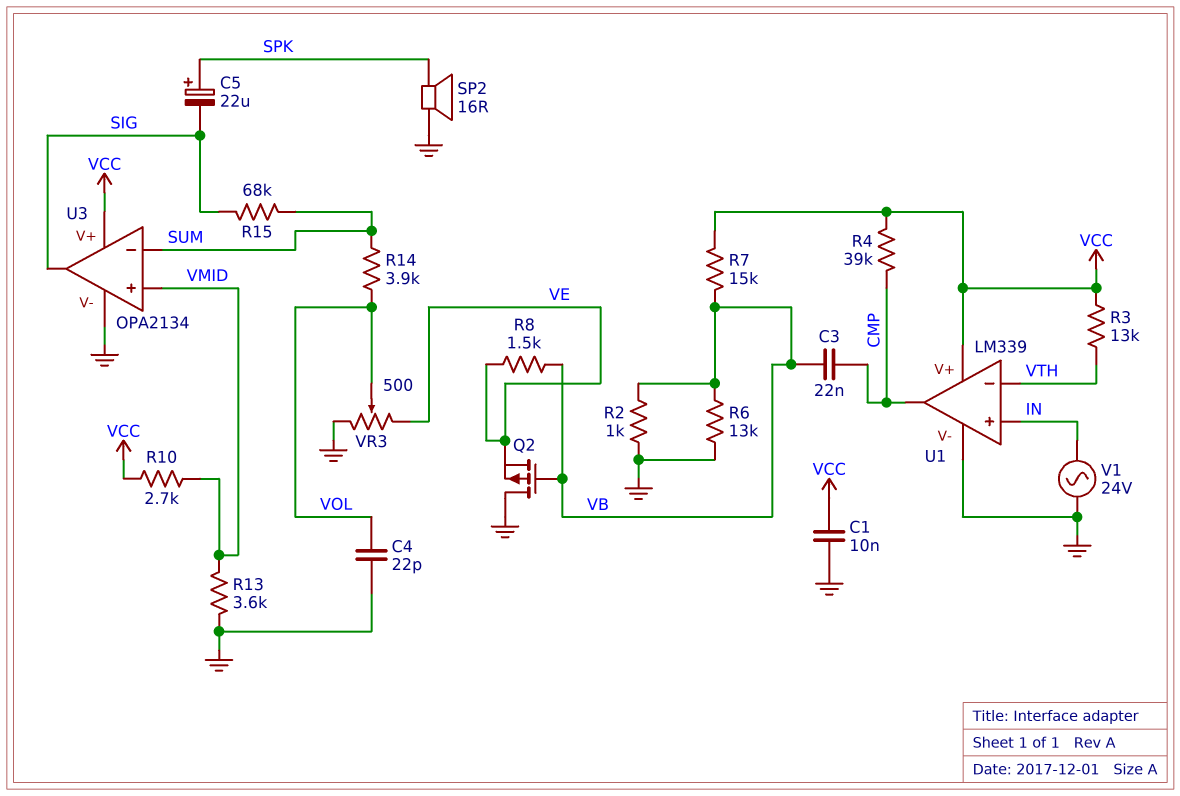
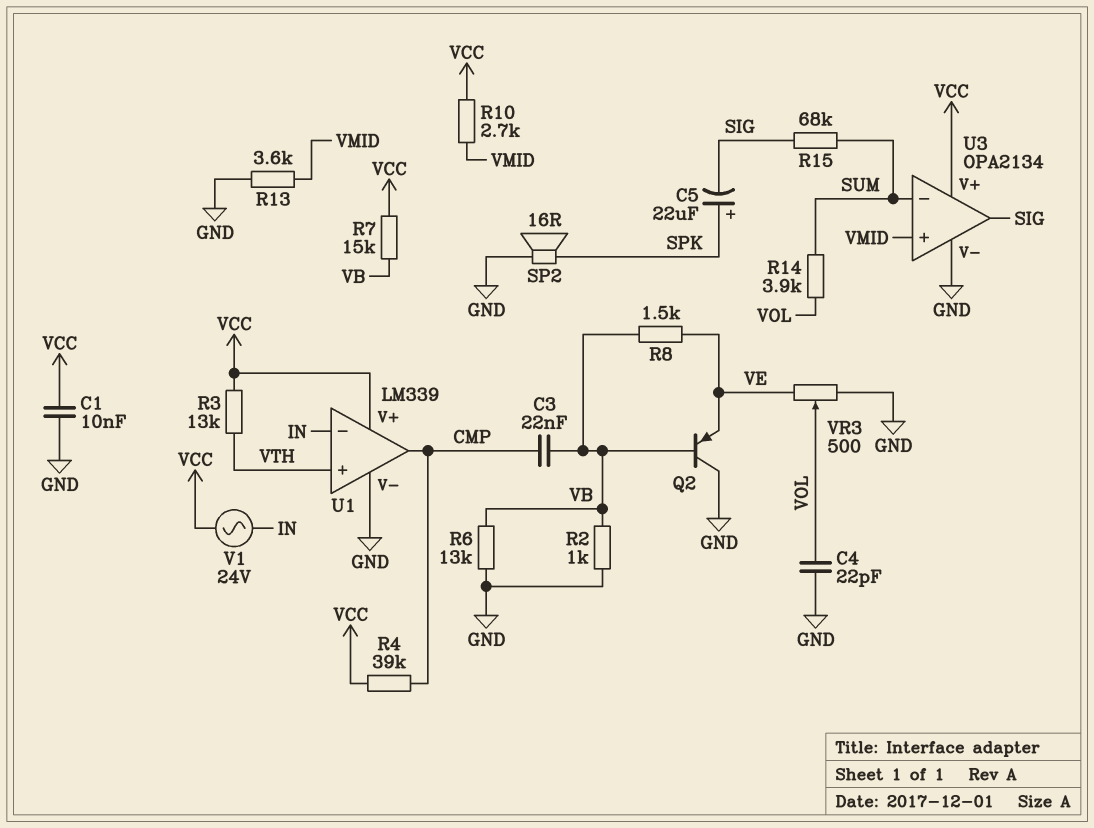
Q2: PMOS (G VB, D GND, S VE) -> PNP (B VB, C GND, E VE)
U1 pin in+: IN -> VTH
U1 pin in-: VTH -> IN
V1: AC 24V (GND, IN) -> AC 24V (IN, VCC)

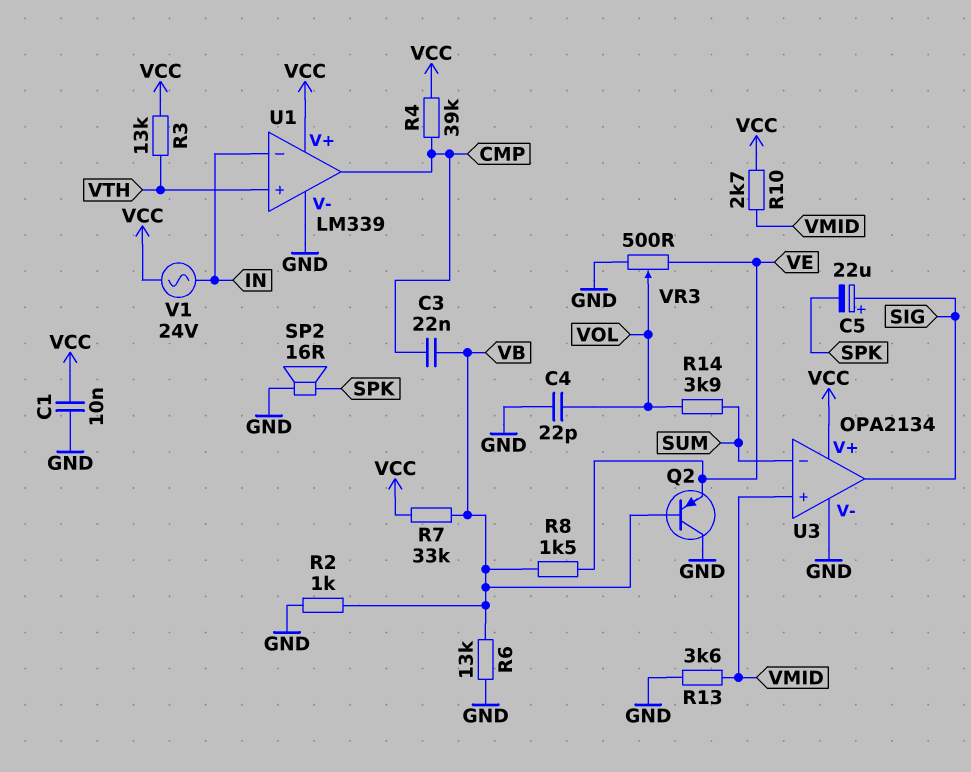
C5: 22uF (plus SPK, minus SIG) -> 22uF (plus SIG, minus SPK)
R7: 15k (VB, VCC) -> 33k (VB, VCC)
R15: 68k (SIG, SUM) -> none

